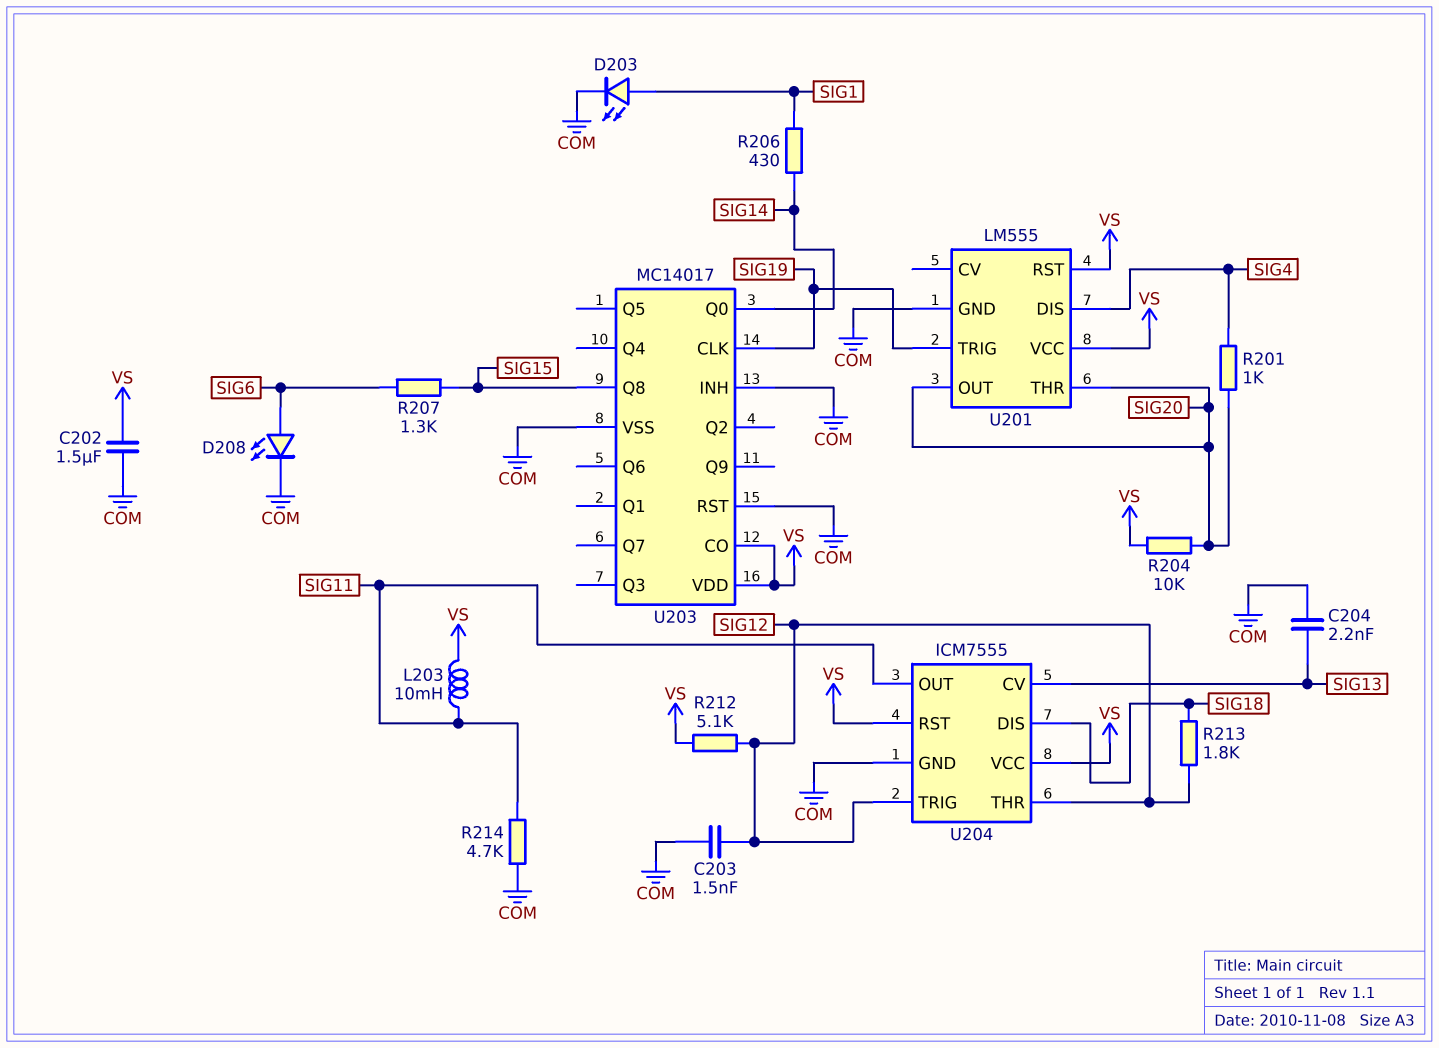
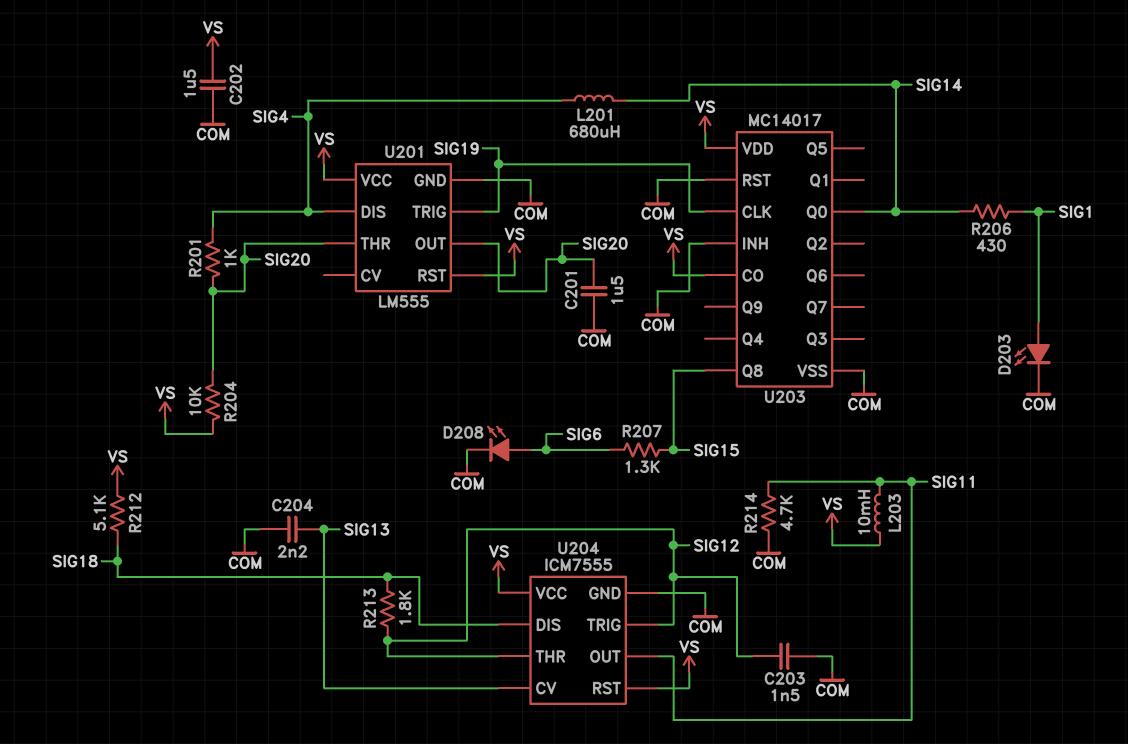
C201: none -> 1.5uF (COM, SIG20)
L201: none -> 680uH (SIG4, SIG14)
R212: 5.1k (SIG12, VS) -> 5.1k (SIG18, VS)

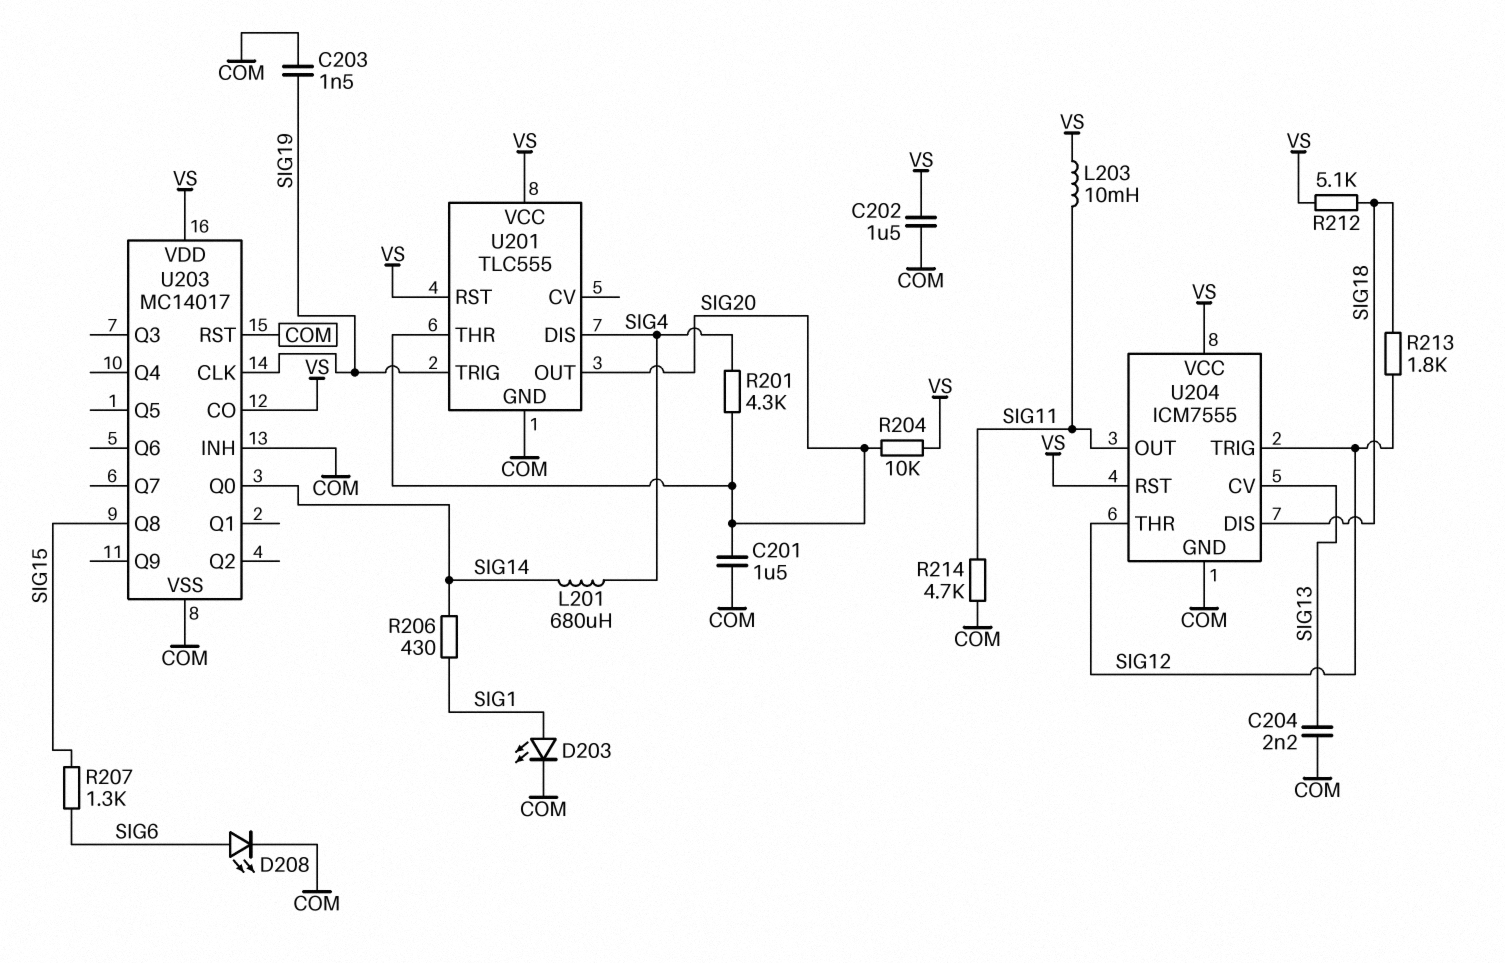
C203: 1.5nF (COM, SIG12) -> 1.5nF (COM, SIG19)
R201: 1k (SIG4, SIG20) -> 4.3k (SIG4, SIG20)
U201: LM555 -> TLC555

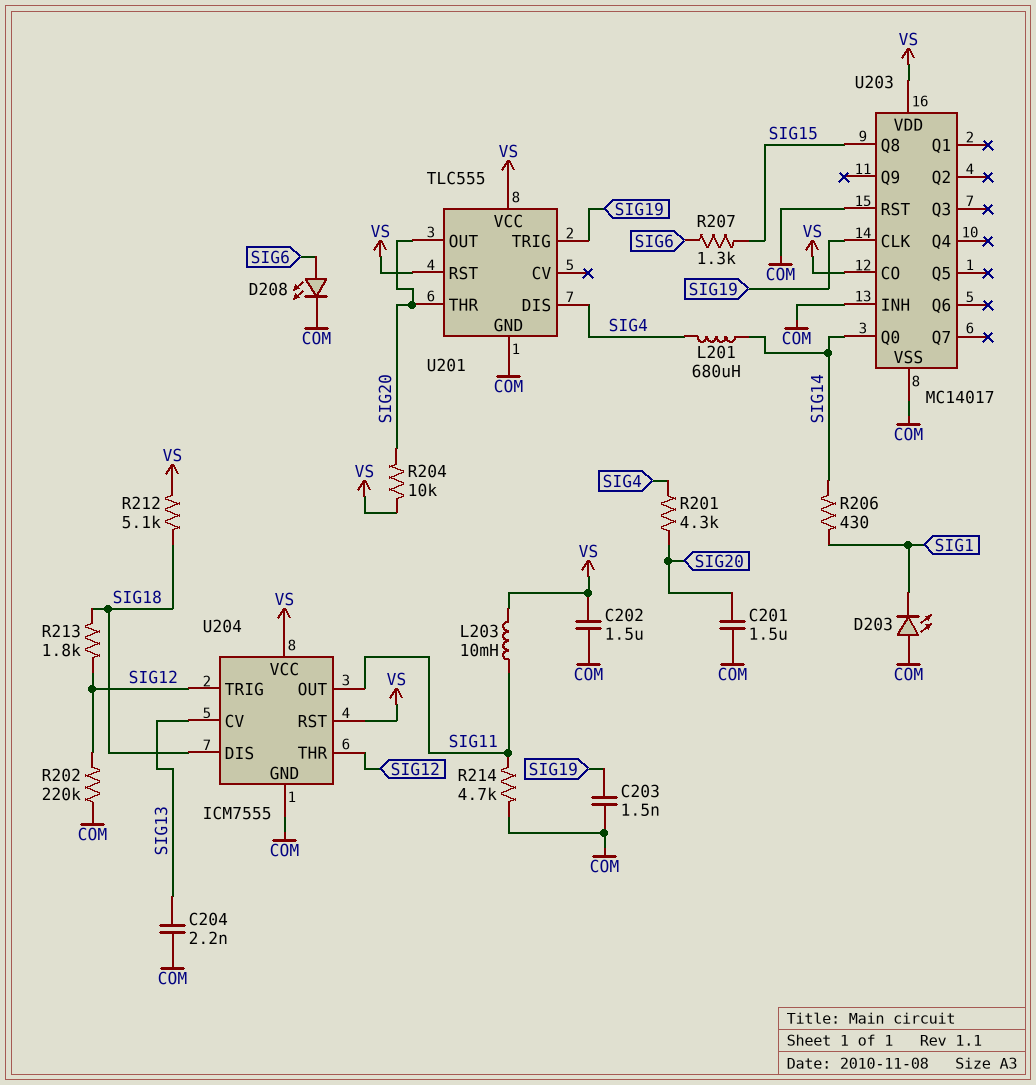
D203: LED (A SIG1, K COM) -> LED (A COM, K SIG1)
R202: none -> 220k (COM, SIG12)

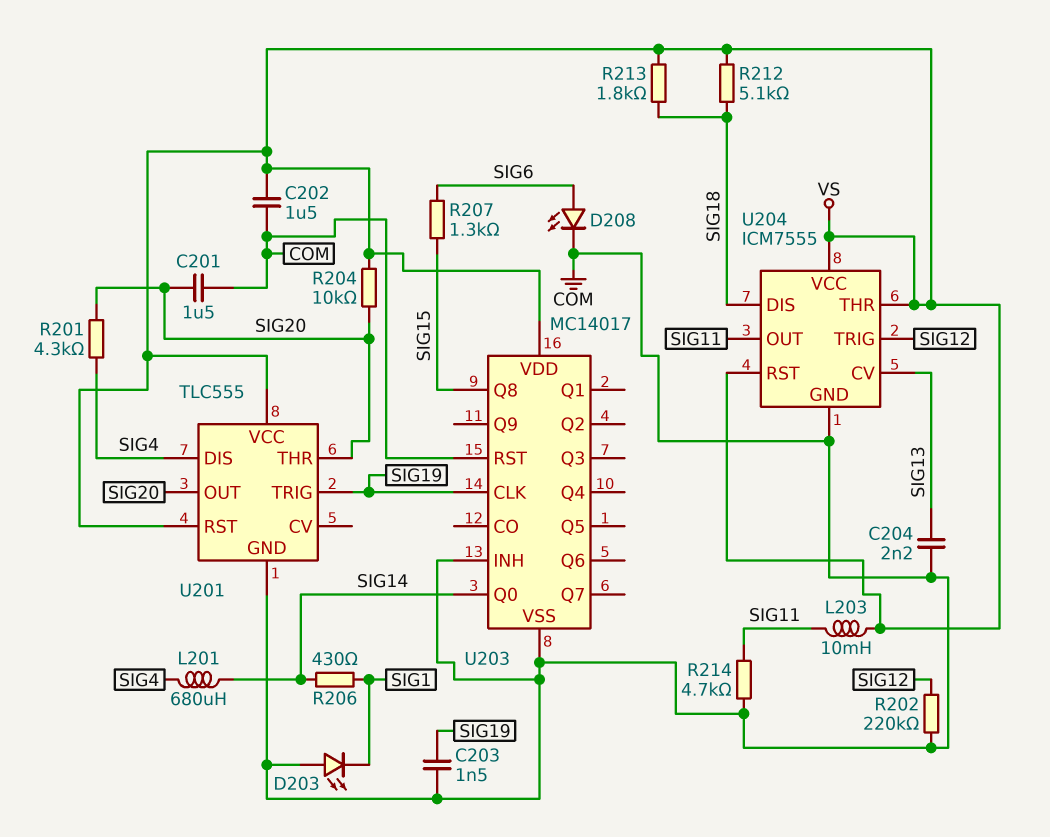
R213: 1.8k (SIG12, SIG18) -> 1.8k (SIG18, VS)
U203 pin CO: VS -> none
U204 pin THR: SIG12 -> VS

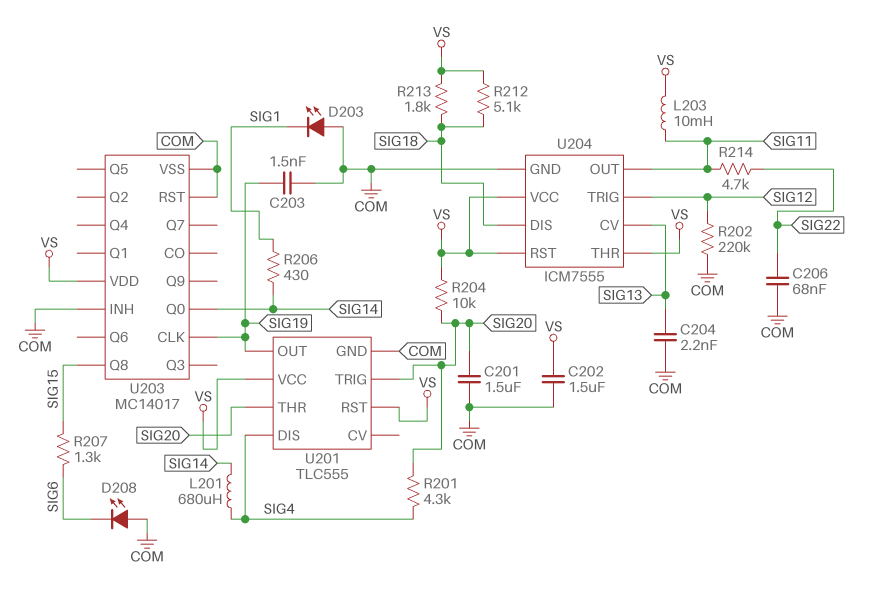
C206: none -> 68nF (COM, SIG22)
D208: LED (A SIG6, K COM) -> LED (A COM, K SIG6)
R214: 4.7k (COM, SIG11) -> 4.7k (SIG11, SIG22)
U201 pin OUT: SIG20 -> SIG19
U201 pin TRIG: SIG19 -> SIG20

